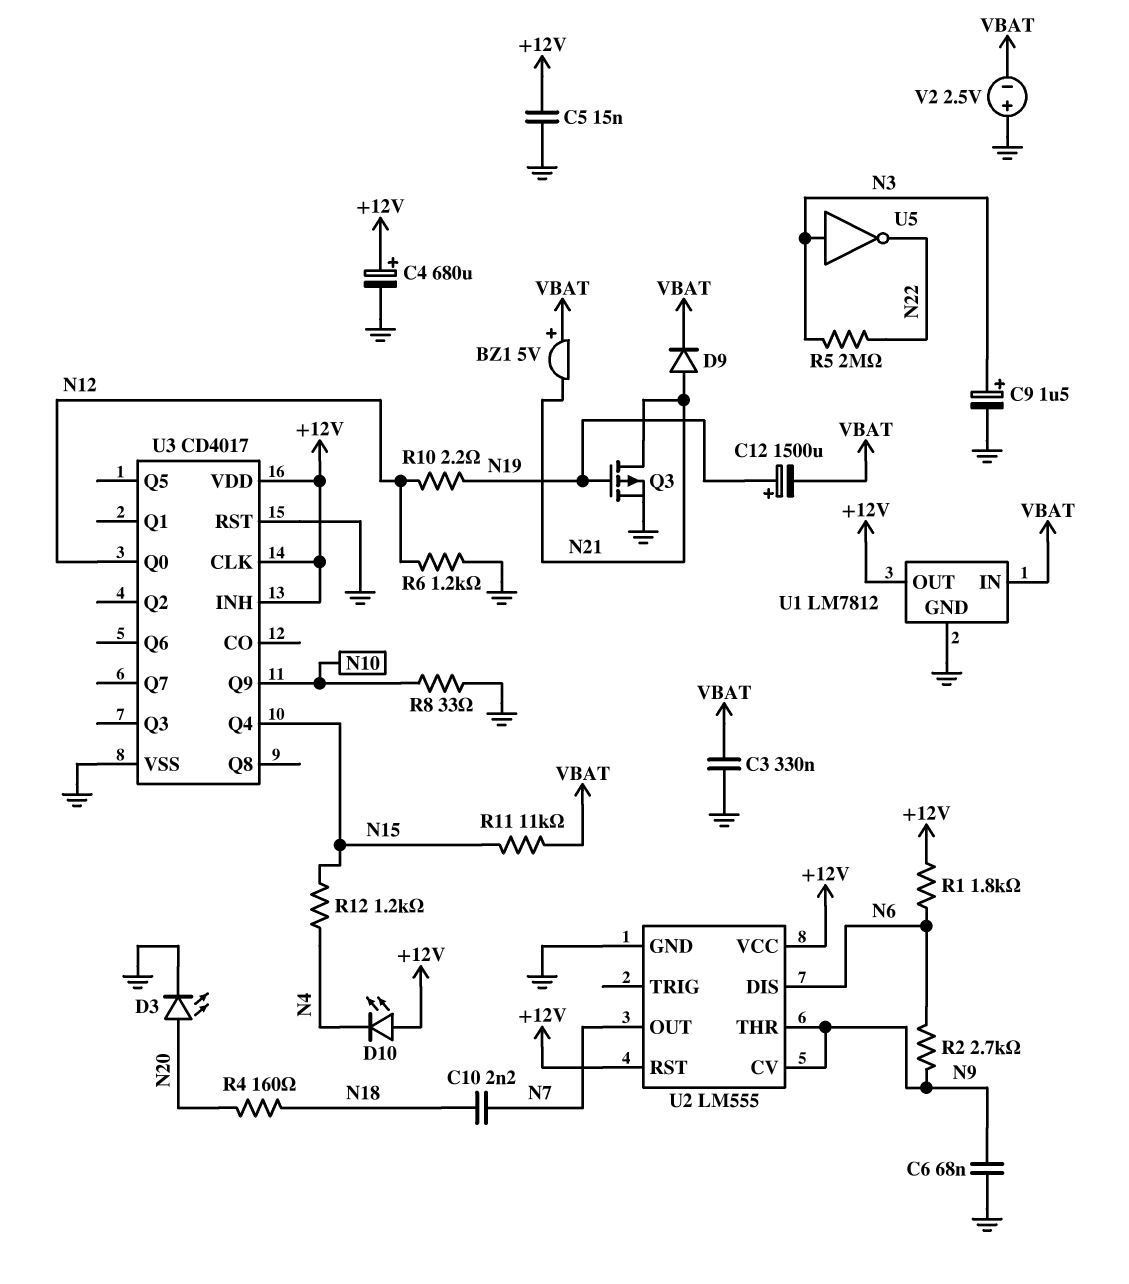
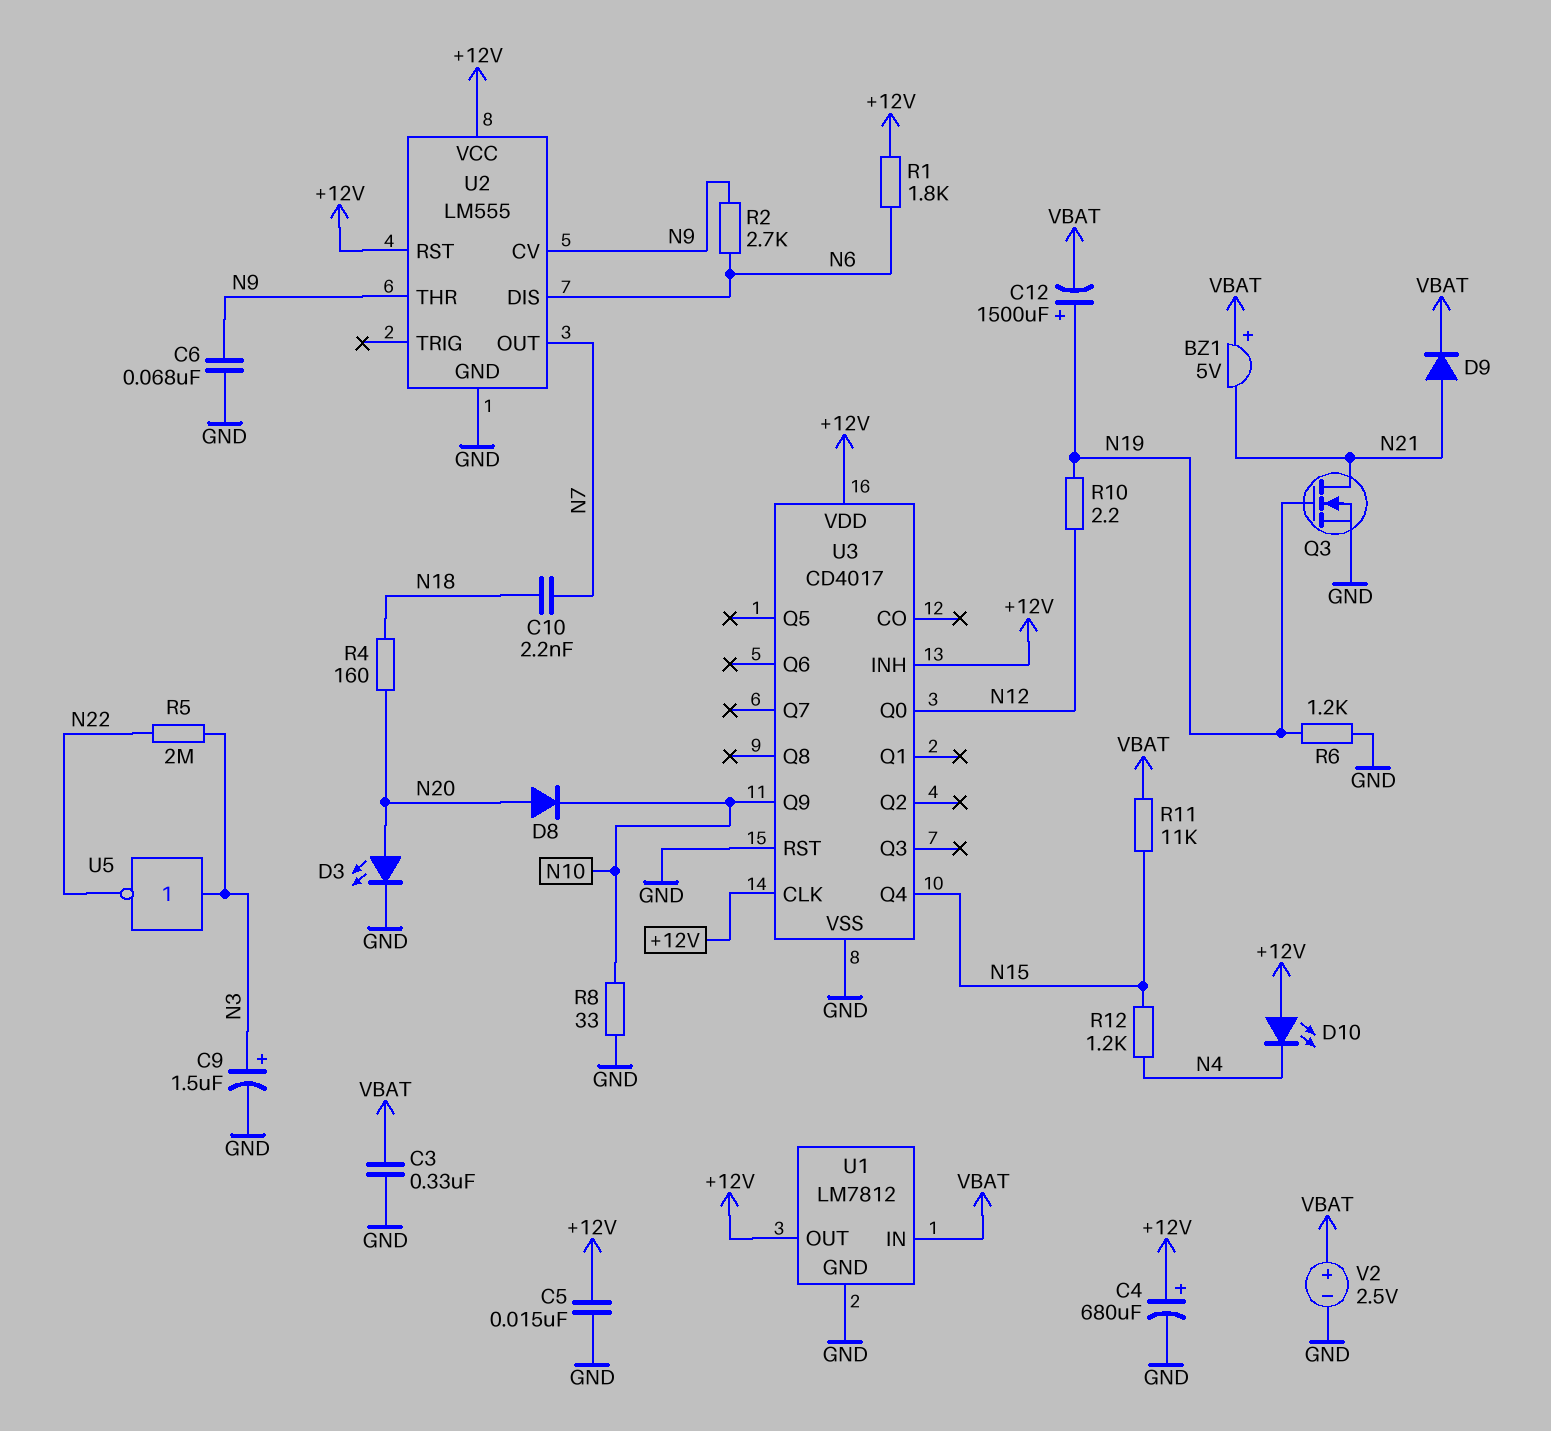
D8: none -> diode (A N20, K N10)
Q3: PMOS (G N19, D N21, S GND) -> NMOS (G N19, D N21, S GND)
R6: 1.2k (GND, N12) -> 1.2k (GND, N19)
V2: 2.5V (plus GND, minus VBAT) -> 2.5V (plus VBAT, minus GND)

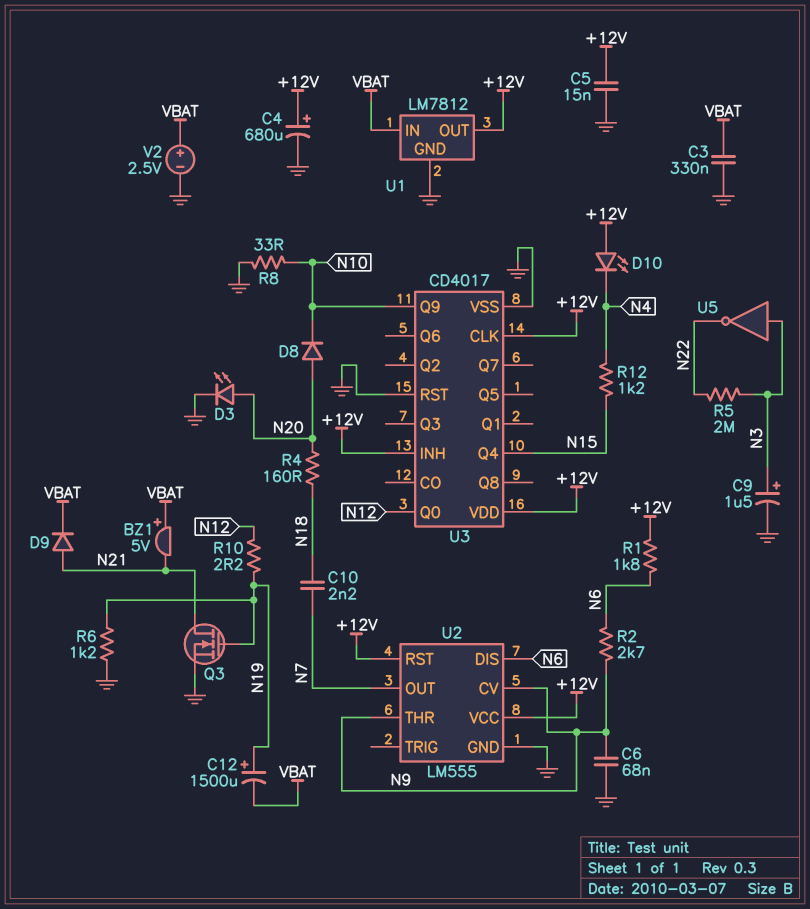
R11: 11k (N15, VBAT) -> none

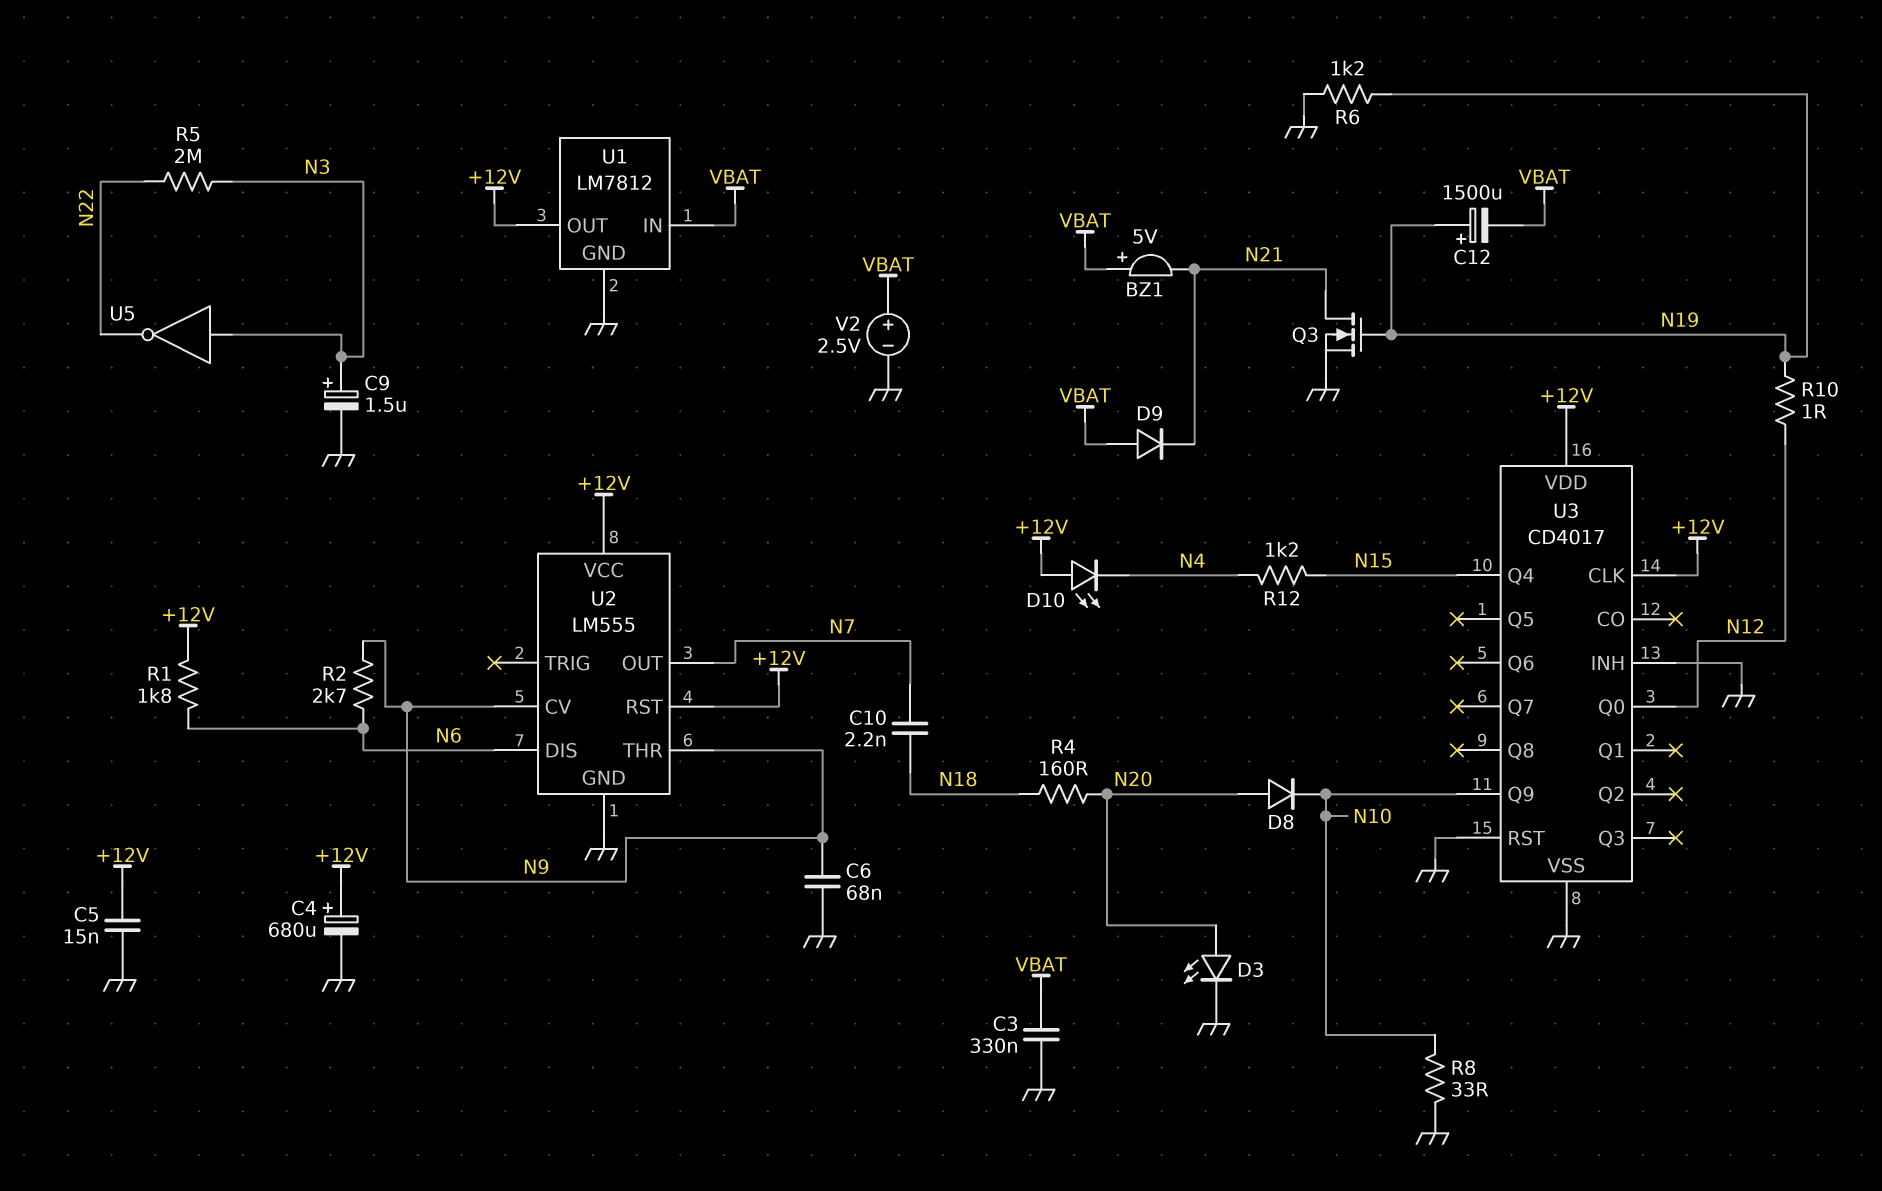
D9: diode (A N21, K VBAT) -> diode (A VBAT, K N21)
R10: 2.2 (N12, N19) -> 1 (N12, N19)
U3 pin INH: +12V -> GND

